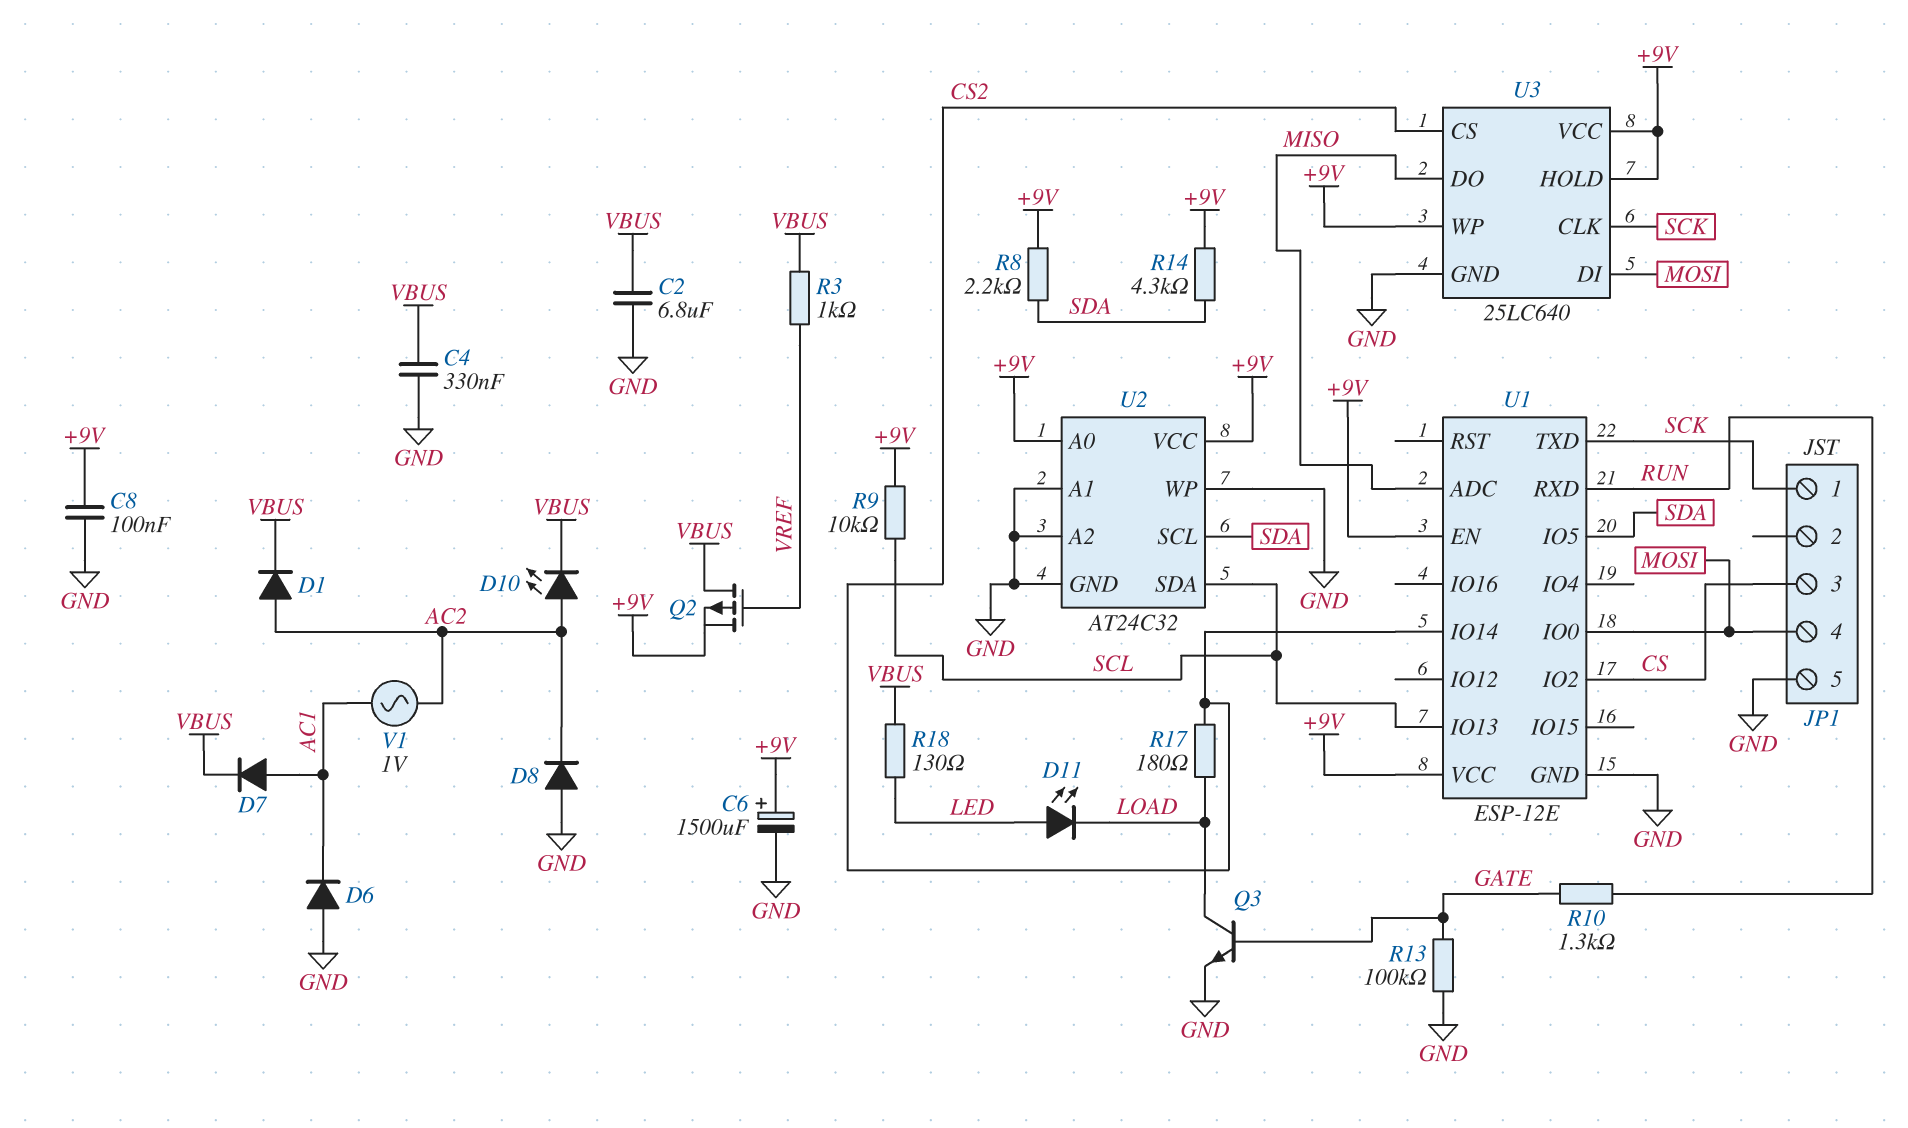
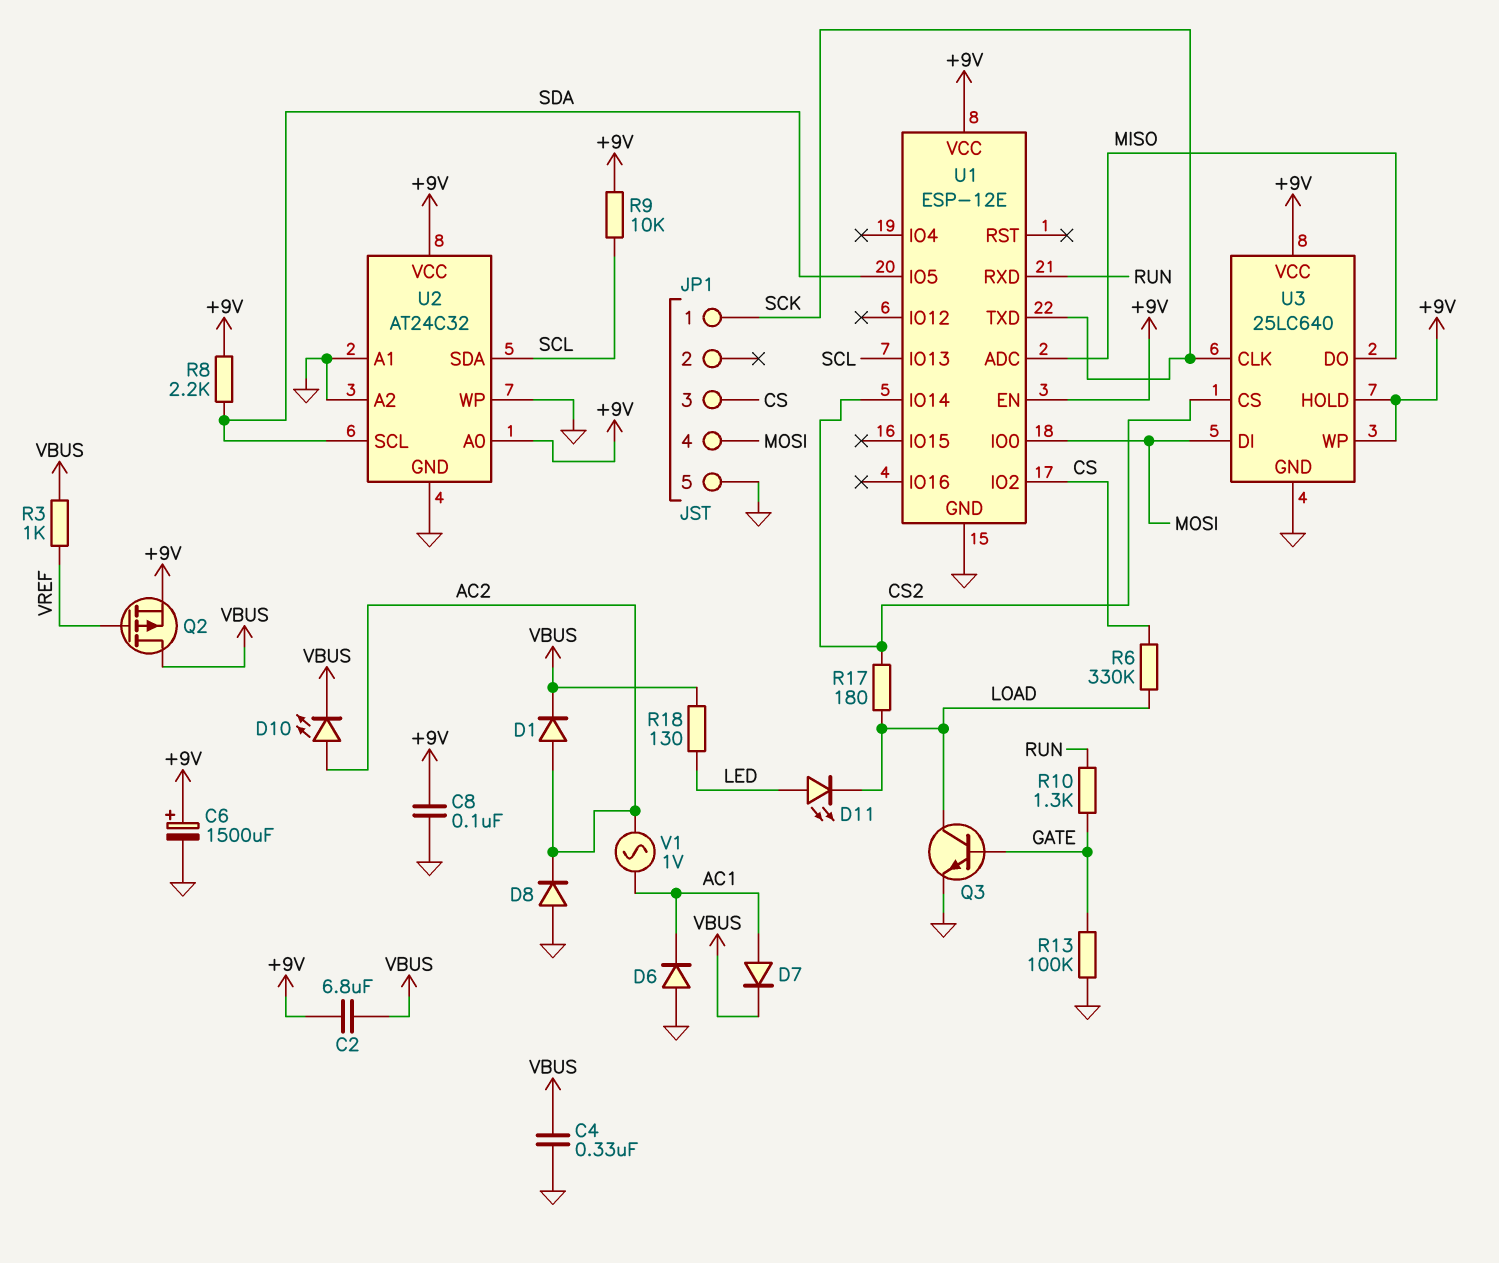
C2: 6.8uF (GND, VBUS) -> 6.8uF (+9V, VBUS)
R6: none -> 330k (CS, LOAD)
R14: 4.3k (+9V, SDA) -> none

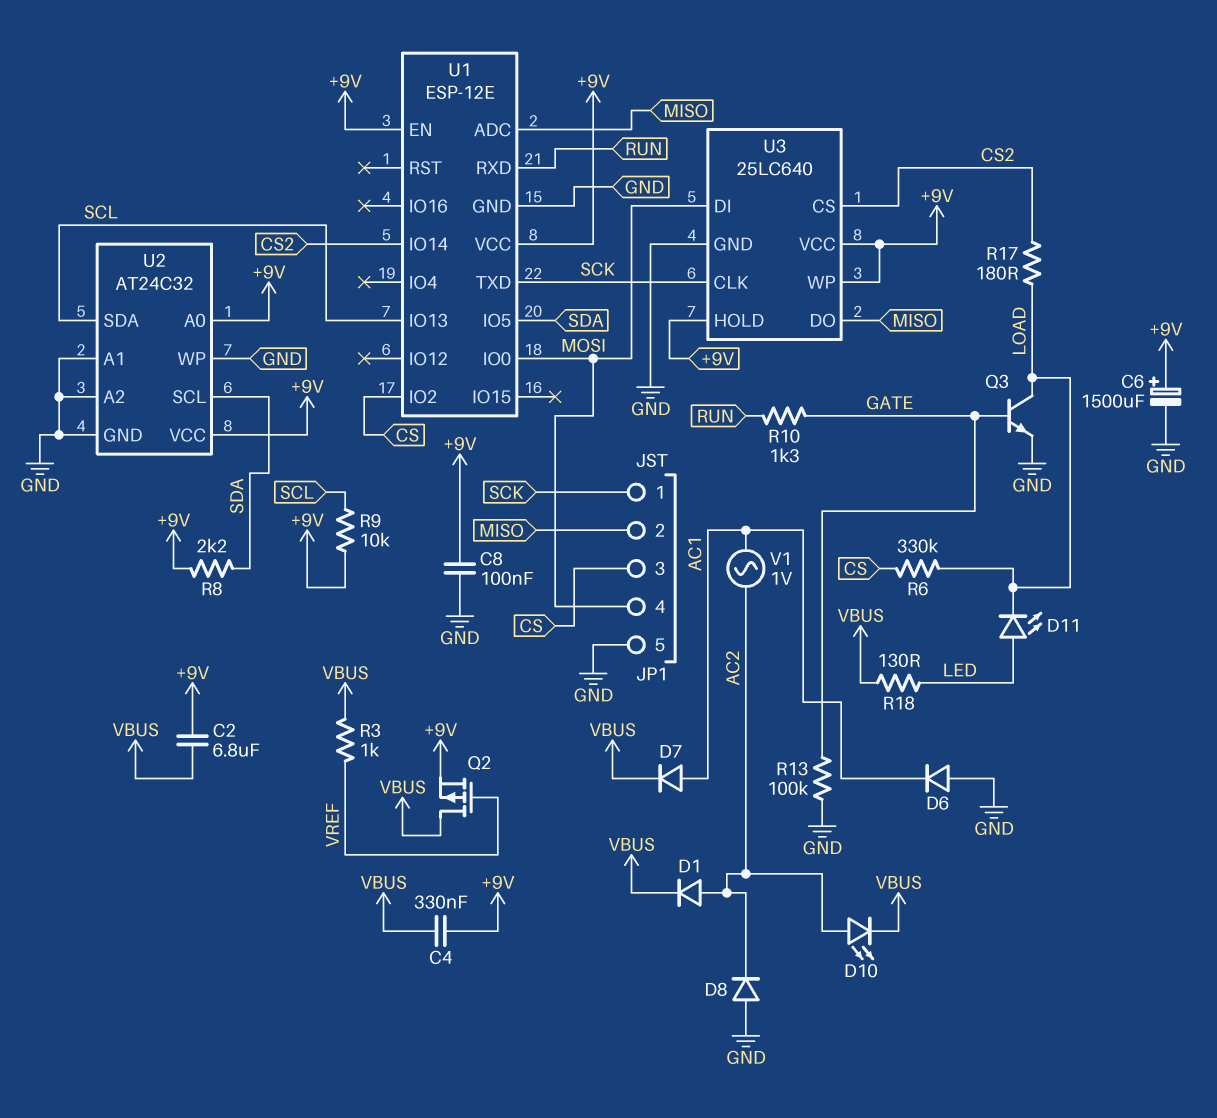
C4: 330nF (GND, VBUS) -> 330nF (+9V, VBUS)
JP1 pin 2: none -> MISO

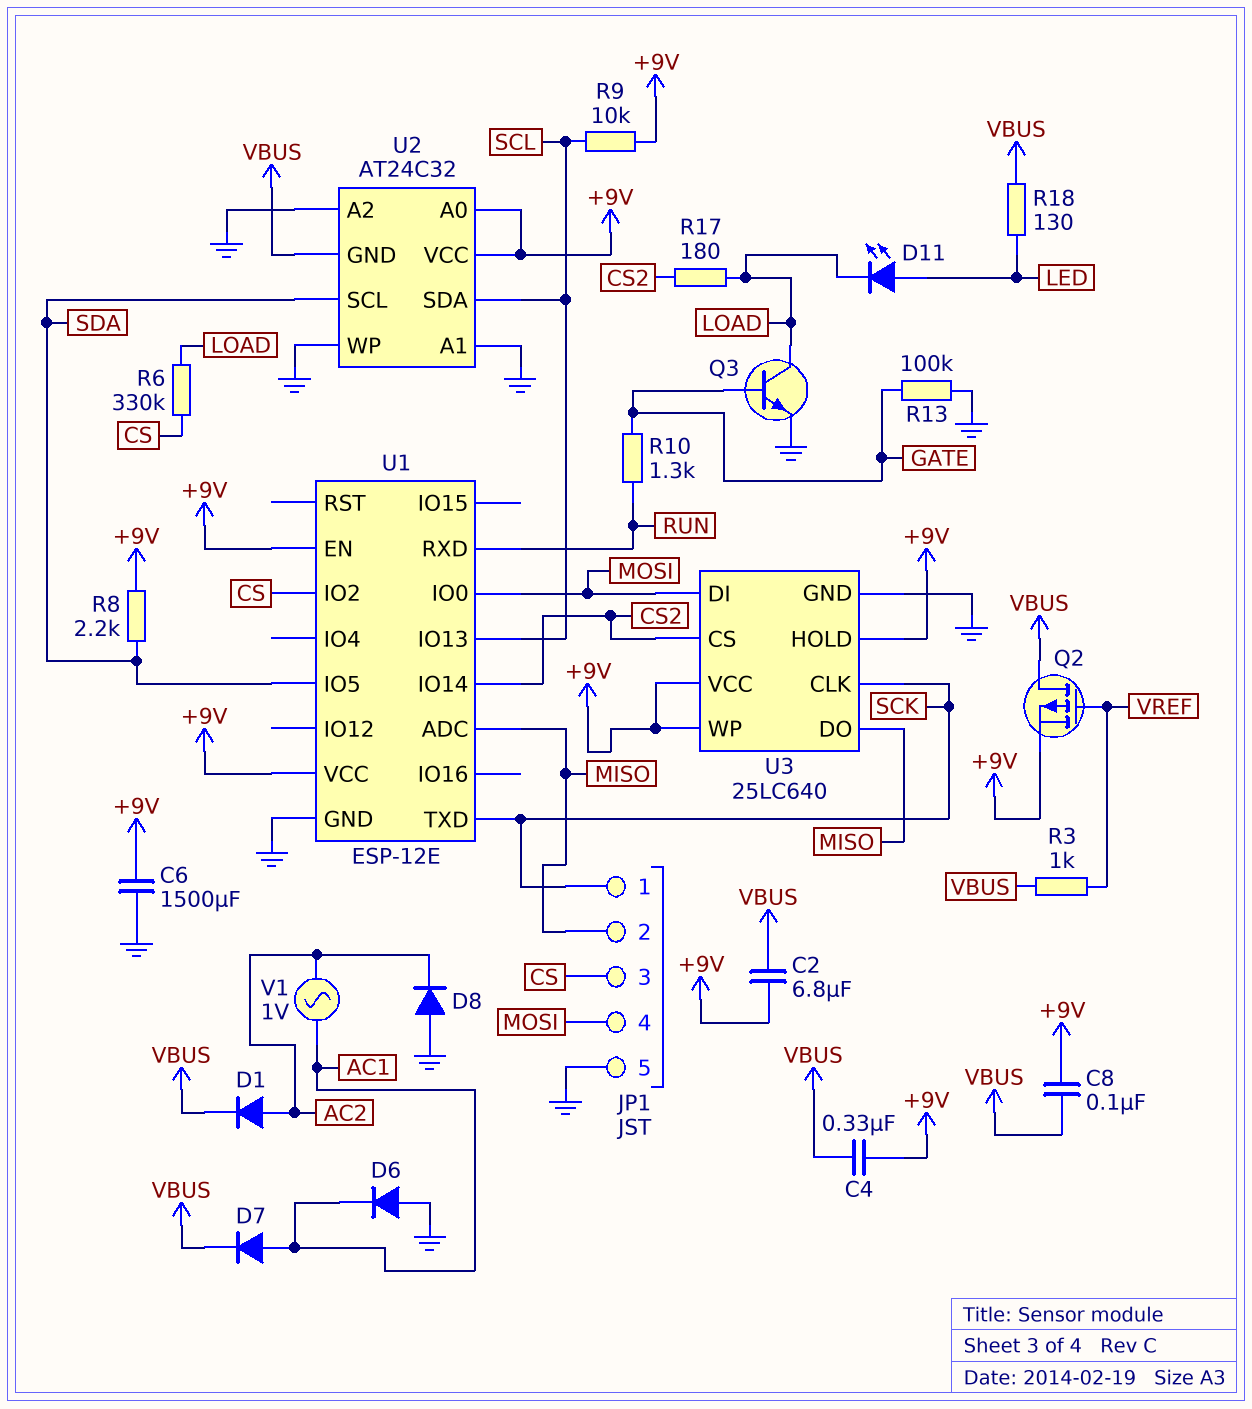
C6: 1500uF (plus +9V, minus GND) -> 1500uF (+9V, GND)
C8: 100nF (+9V, GND) -> 100nF (+9V, VBUS)
D10: LED (A AC2, K VBUS) -> none
U2 pin GND: GND -> VBUS

